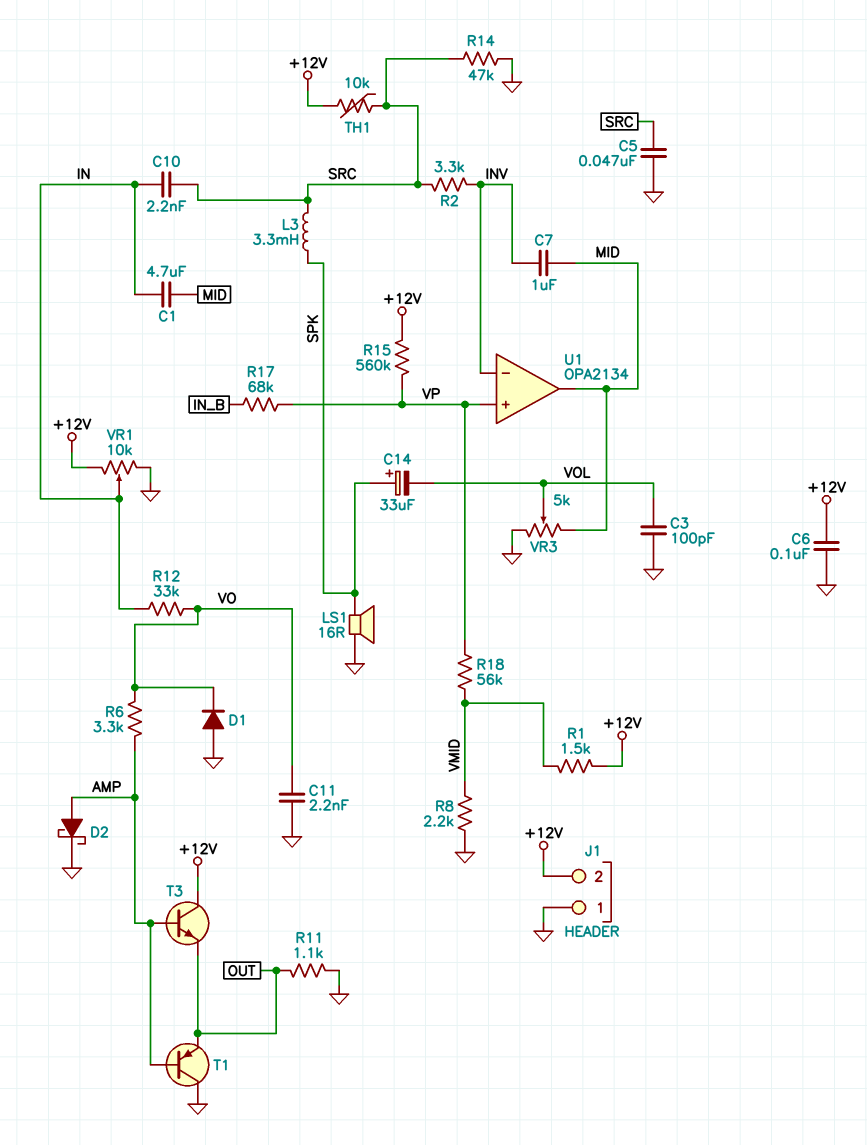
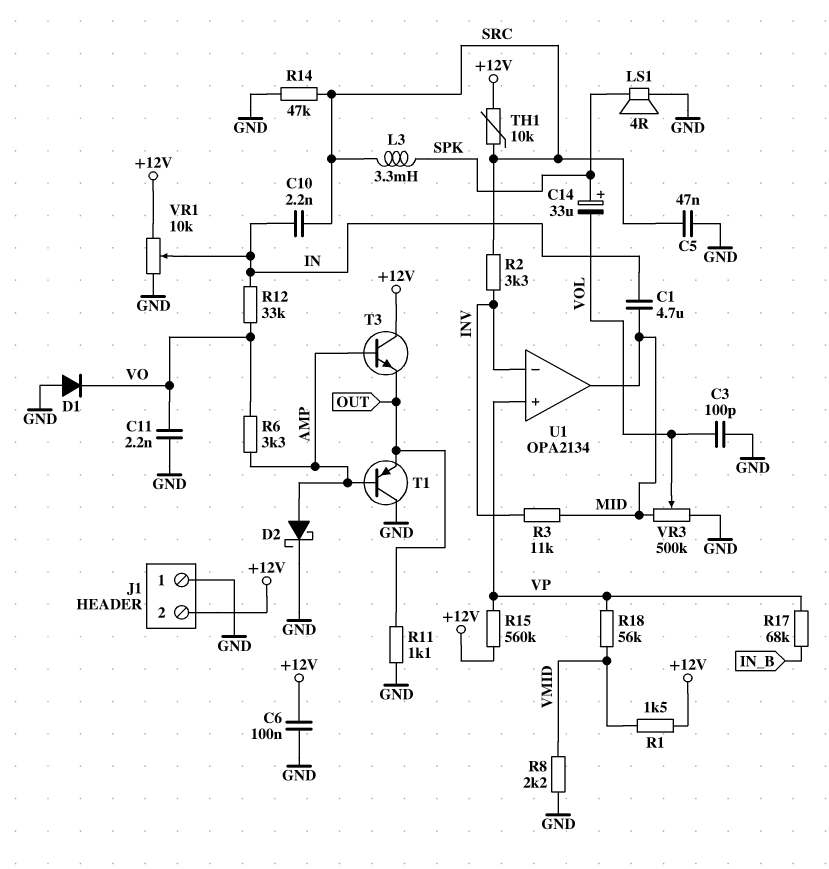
C7: 1uF (INV, MID) -> none
LS1: speaker 16R (GND, SPK) -> speaker 4R (GND, SPK)
R3: none -> 11k (INV, MID)
VR3: 5k (GND, MID, wiper VOL) -> 500k (GND, MID, wiper VOL)

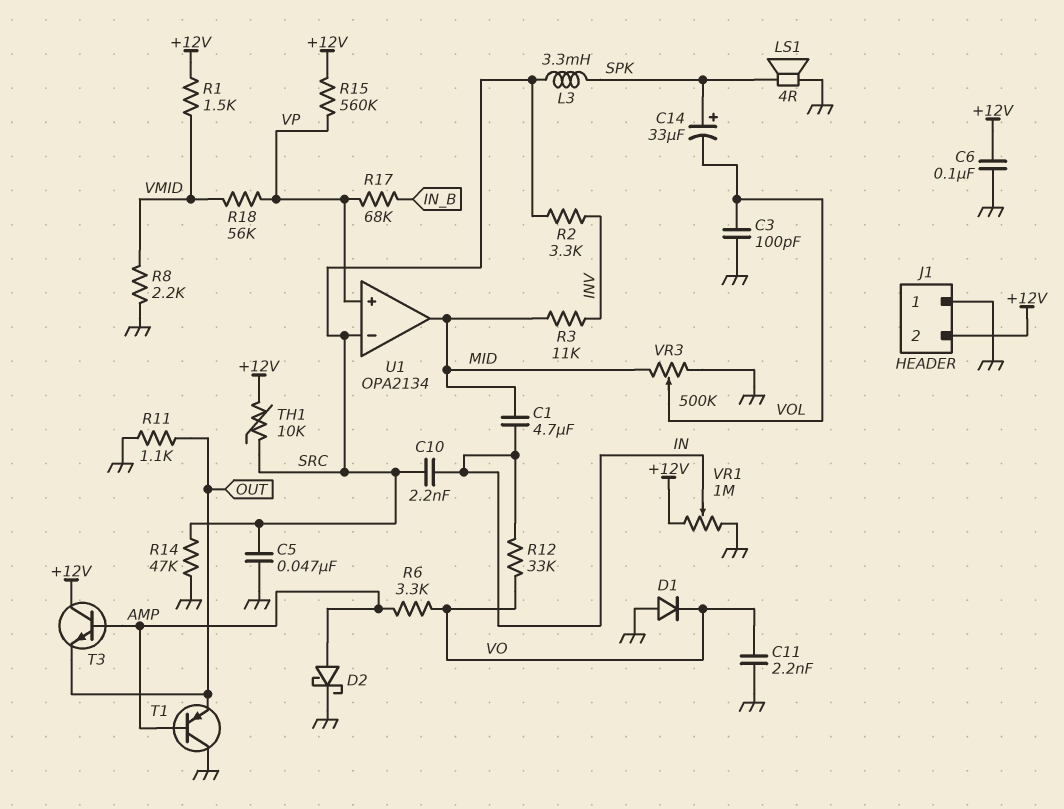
U1 pin in-: INV -> SRC
VR1: 10k (+12V, GND, wiper IN) -> 1M (+12V, GND, wiper IN)

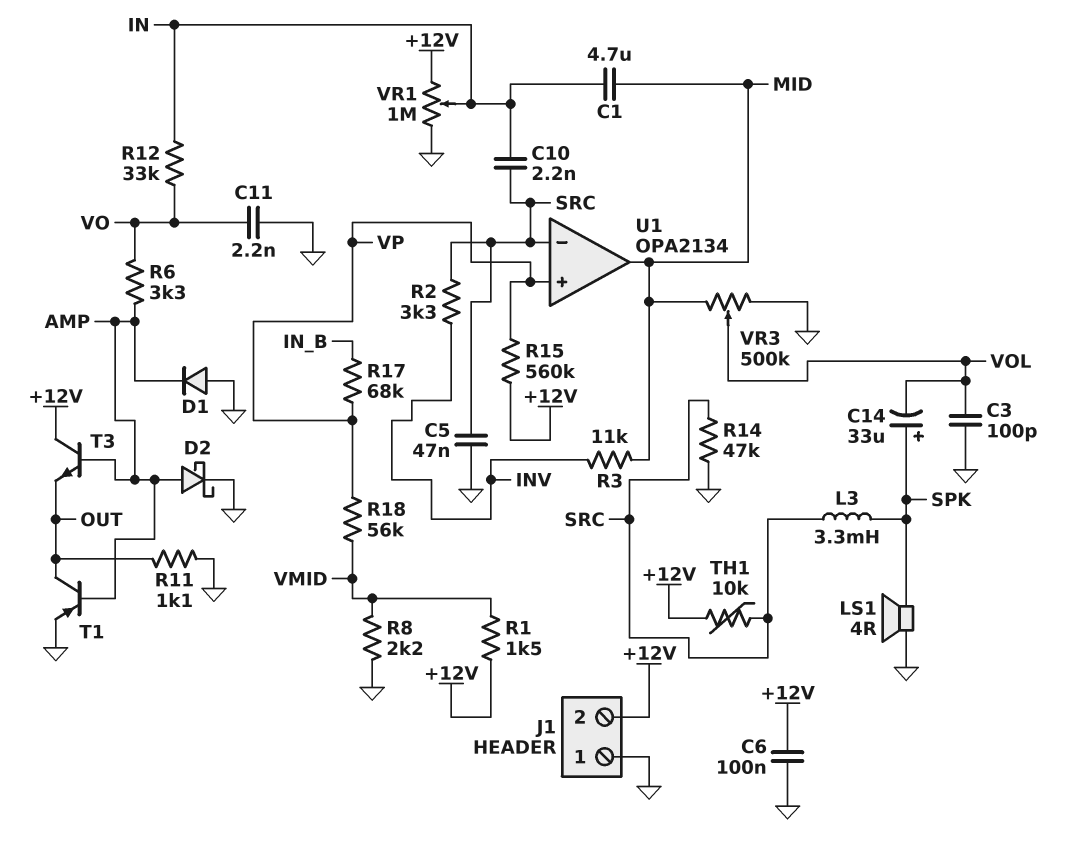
D1: diode (A GND, K VO) -> diode (A GND, K AMP)
T1: PNP (B AMP, C GND, E OUT) -> PNP (B AMP, C OUT, E GND)

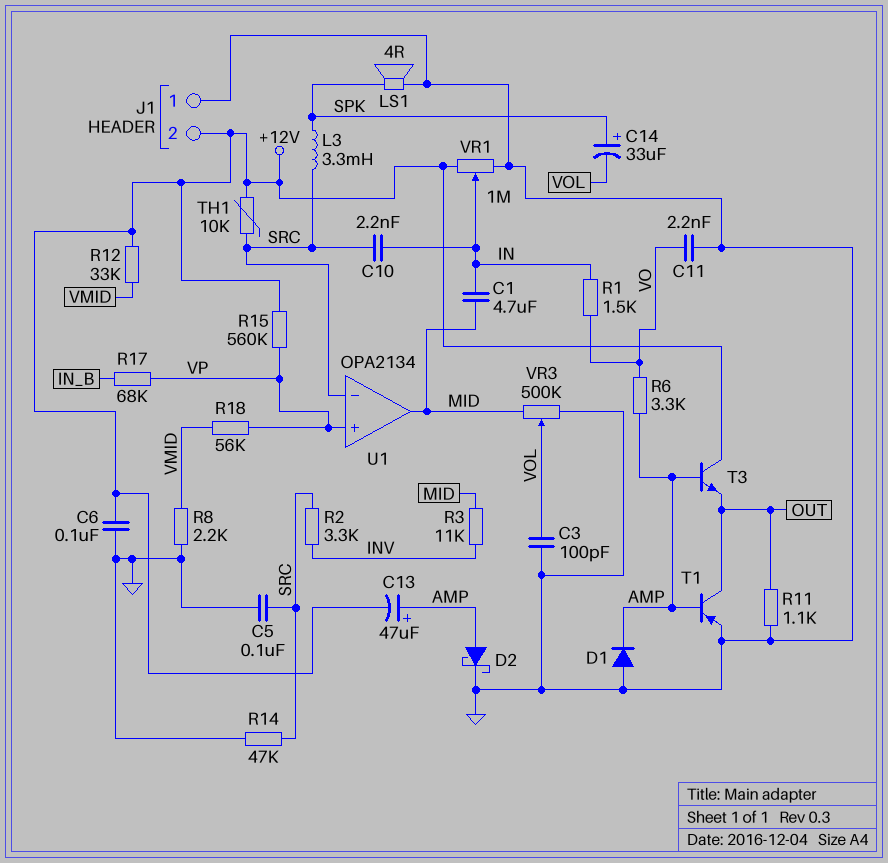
C5: 47nF (GND, SRC) -> 100nF (GND, SRC)
C13: none -> 47uF (plus AMP, minus +12V)
R1: 1.5k (+12V, VMID) -> 1.5k (IN, VO)
R12: 33k (IN, VO) -> 33k (+12V, VMID)

